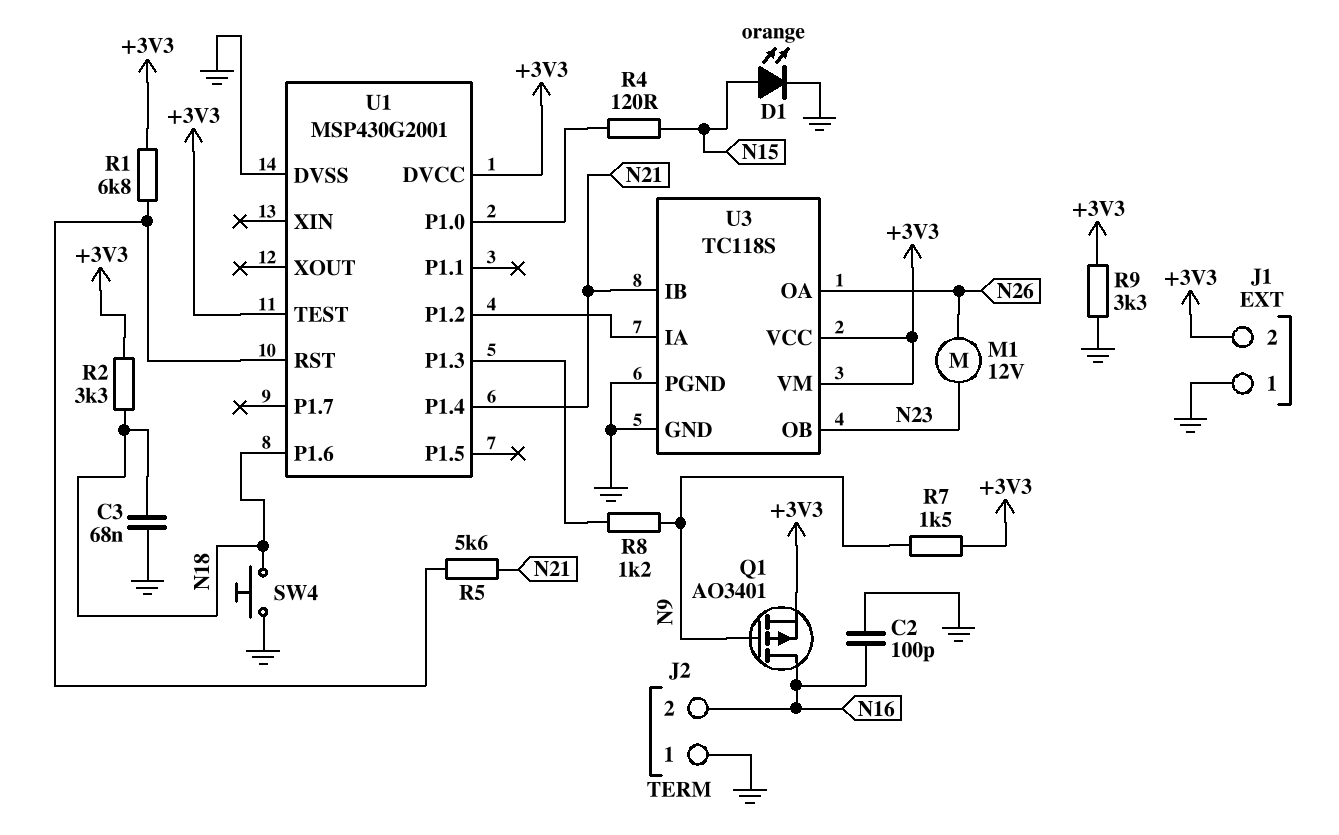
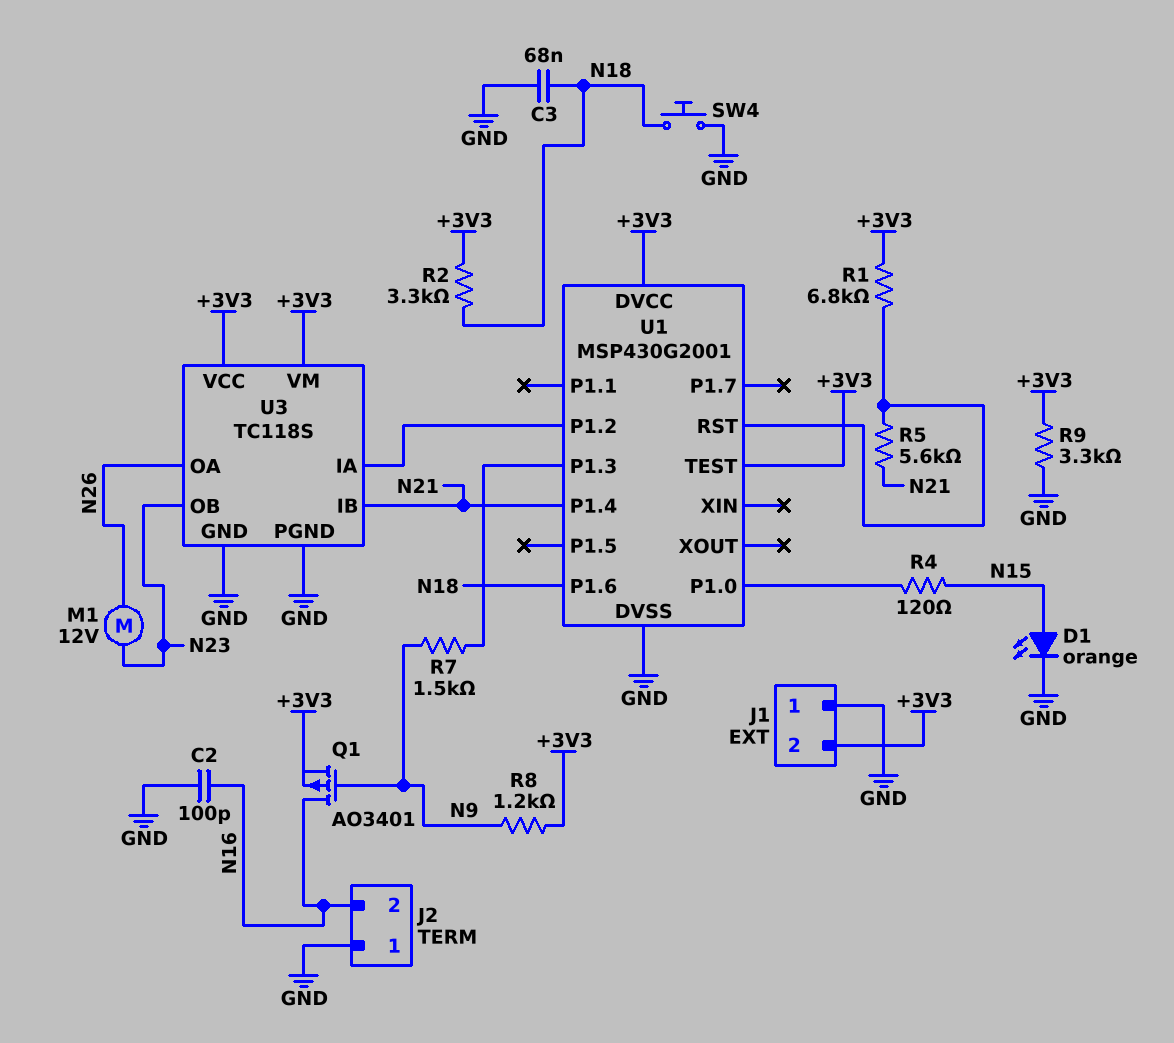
R7: 1.5k (+3V3, N9) -> 1.5k (N9, U1/P1.3)
R8: 1.2k (N9, U1/P1.3) -> 1.2k (+3V3, N9)

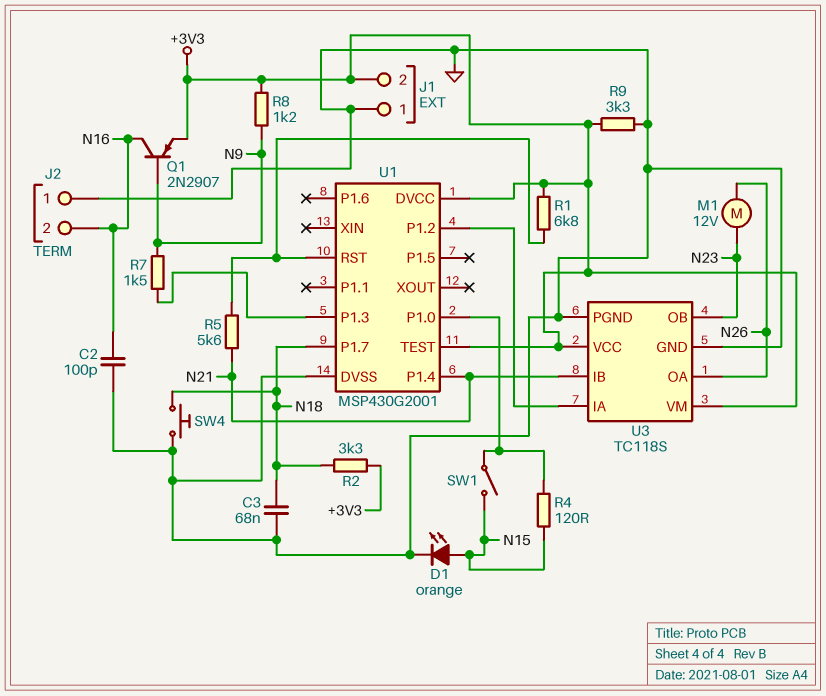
Q1: PMOS AO3401 (G N9, D N16, S +3V3) -> PNP 2N2907 (B N9, C N16, E +3V3)
SW1: none -> switch (N15, U1/P1.0)
U1 pin P1.6: N18 -> none
U1 pin P1.7: none -> N18

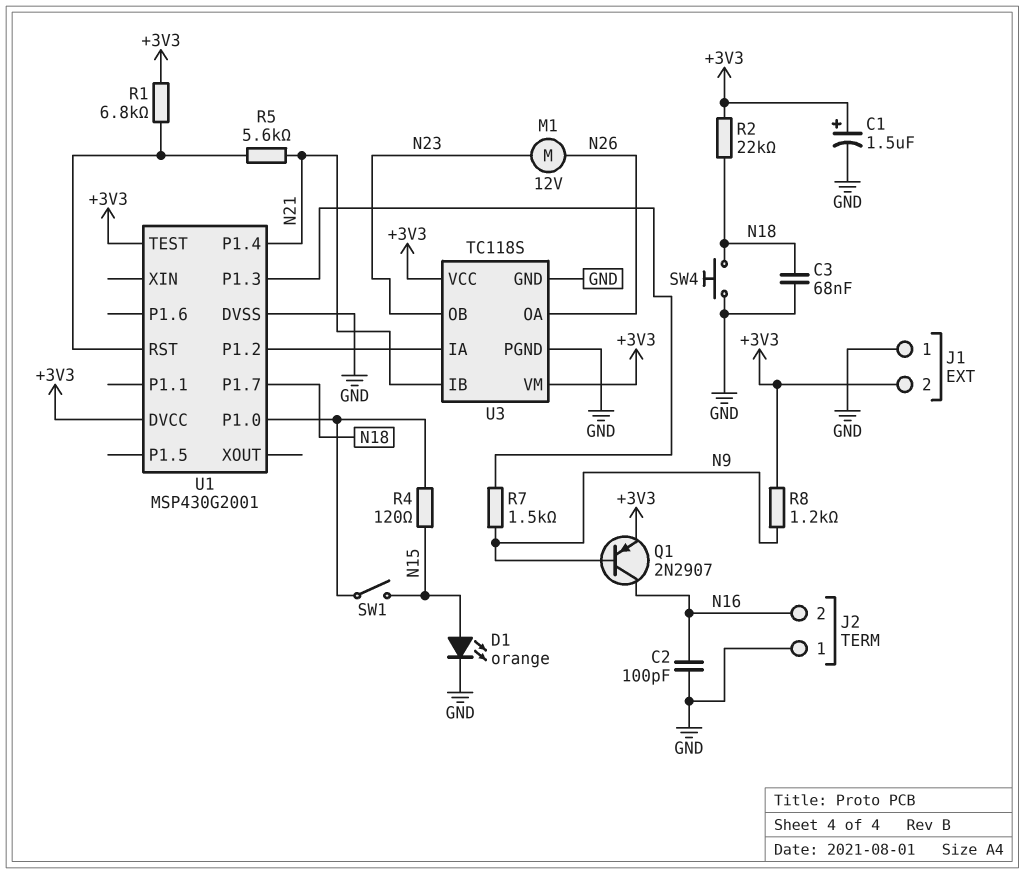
C1: none -> 1.5uF (plus +3V3, minus GND)
R2: 3.3k (+3V3, N18) -> 22k (+3V3, N18)
R9: 3.3k (+3V3, GND) -> none

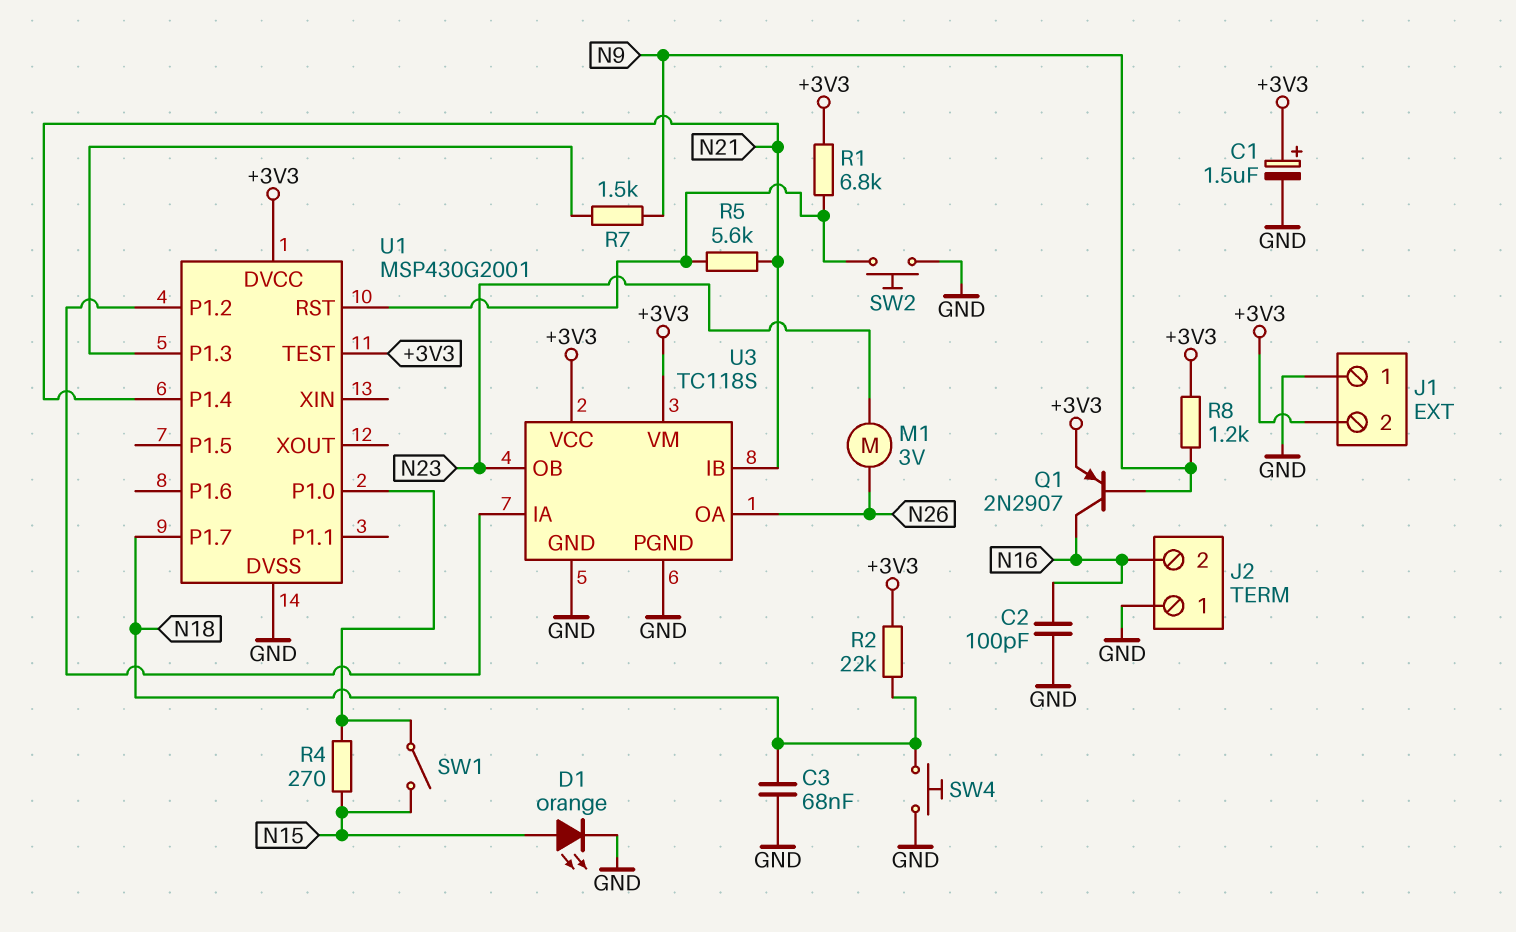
M1: motor 12V (N23, N26) -> motor 3V (N23, N26)
R4: 120 (N15, U1/P1.0) -> 270 (N15, U1/P1.0)
SW2: none -> button (GND, U1/RST)

